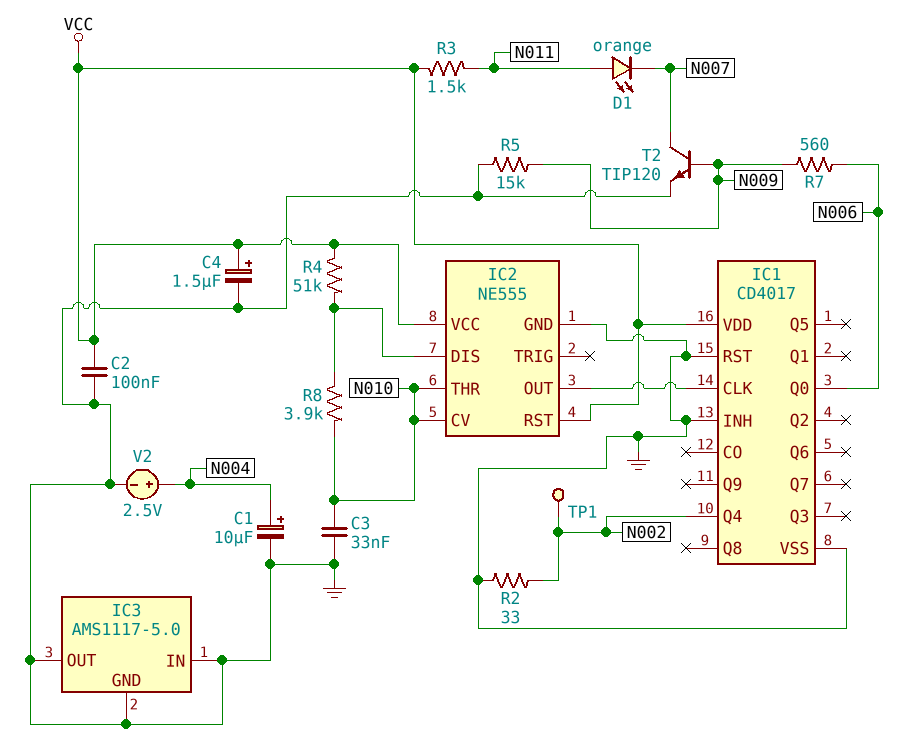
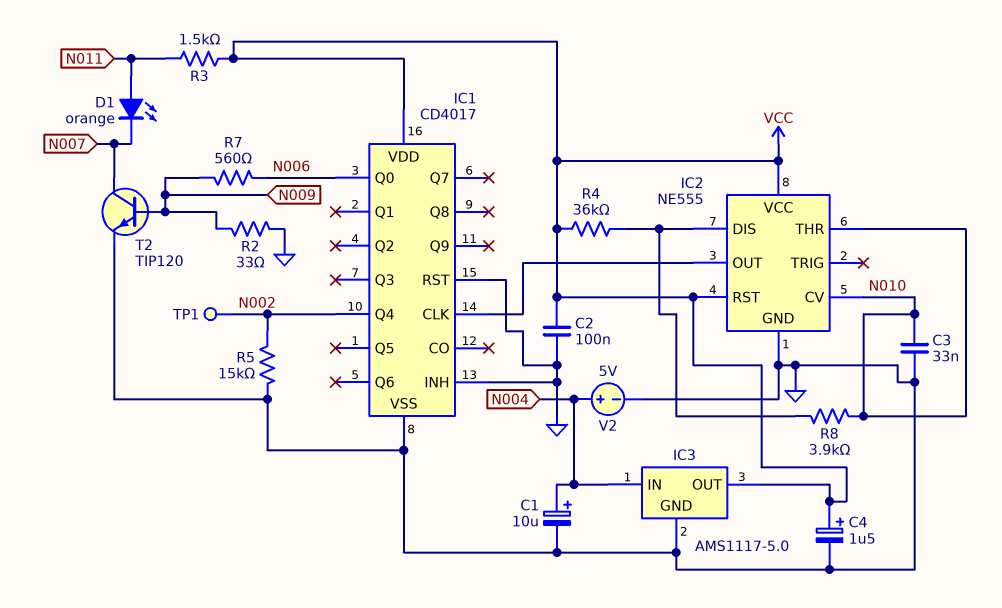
IC3 pin IN: GND -> N004
IC3 pin OUT: GND -> VCC
R2: 33 (GND, N002) -> 33 (GND, N009)
R4: 51k (IC2/DIS, VCC) -> 36k (IC2/DIS, VCC)
R5: 15k (GND, N009) -> 15k (GND, N002)
V2: 2.5V (plus N004, minus GND) -> 5V (plus N004, minus GND)

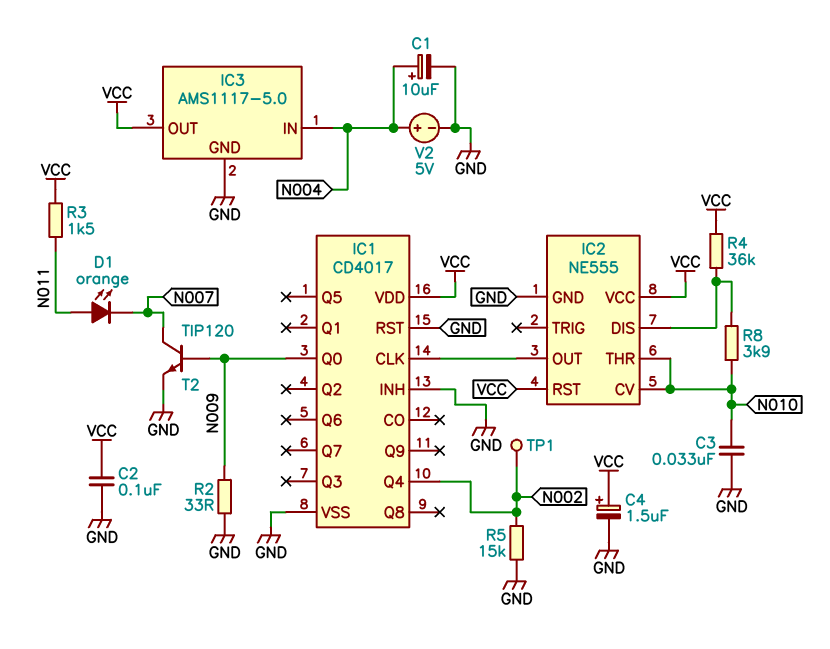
IC1 pin Q0: N006 -> N009
R7: 560 (N006, N009) -> none

